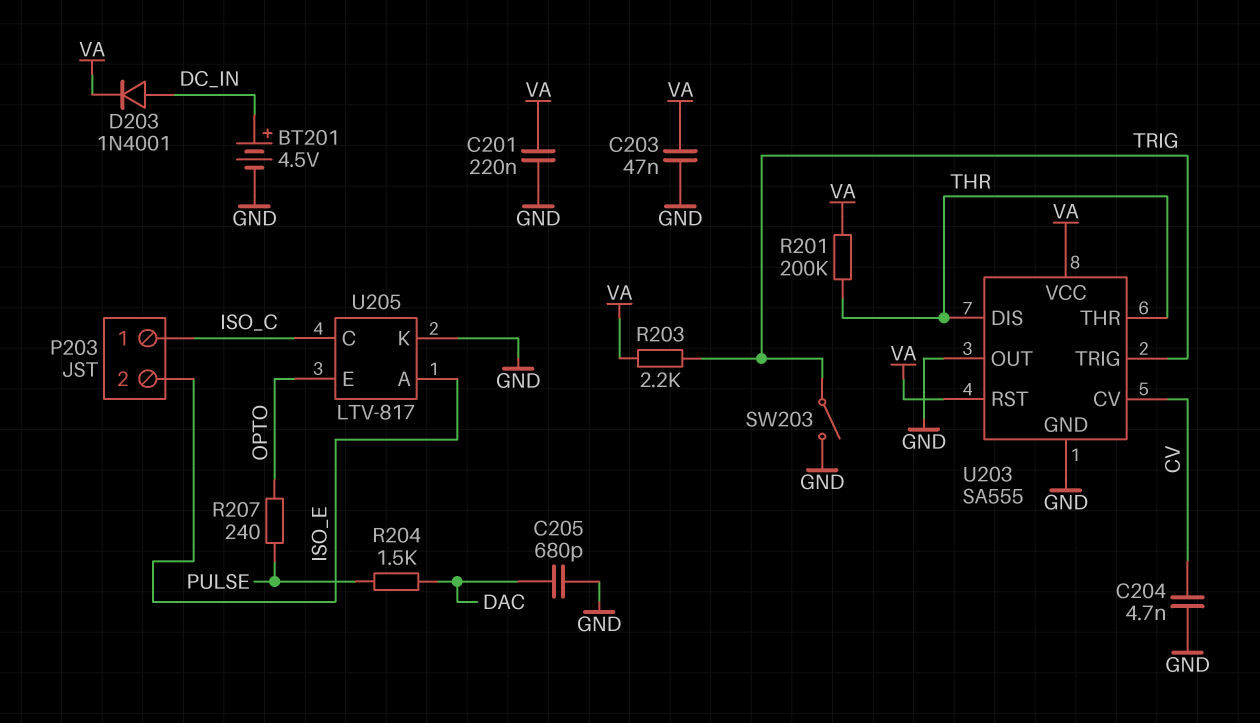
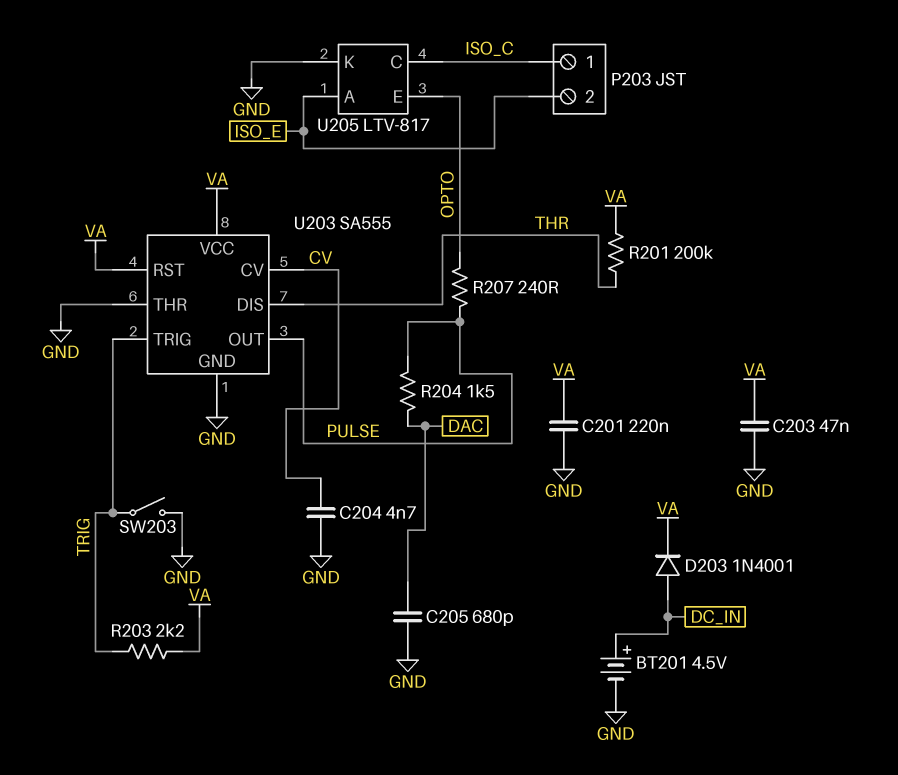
U203 pin OUT: GND -> PULSE
U203 pin THR: THR -> GND

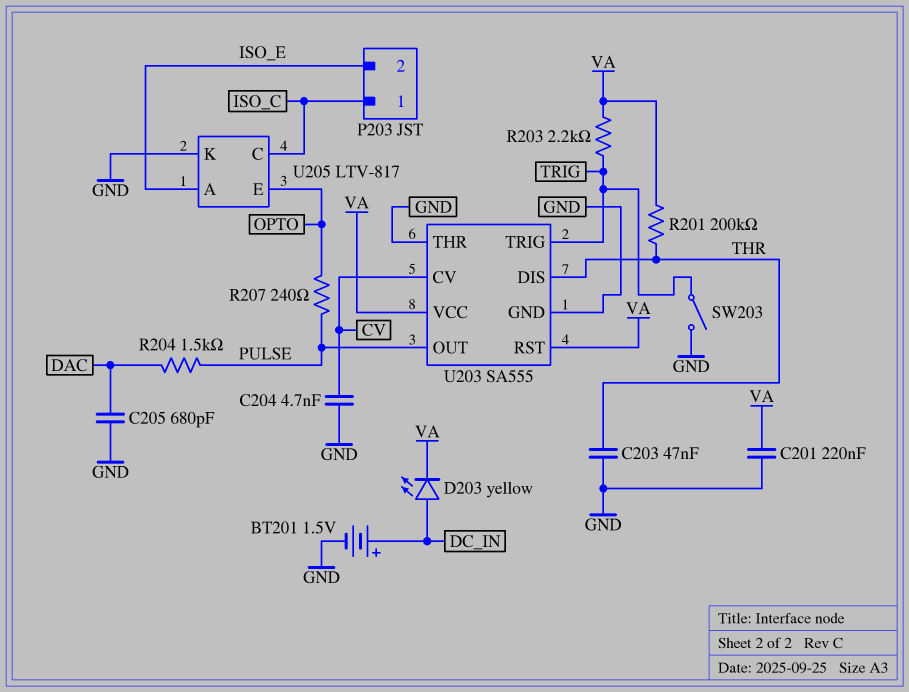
BT201: 4.5V (plus DC_IN, minus GND) -> 1.5V (plus DC_IN, minus GND)
C203: 47nF (GND, VA) -> 47nF (GND, THR)
D203: diode 1N4001 (A DC_IN, K VA) -> LED yellow (A DC_IN, K VA)

